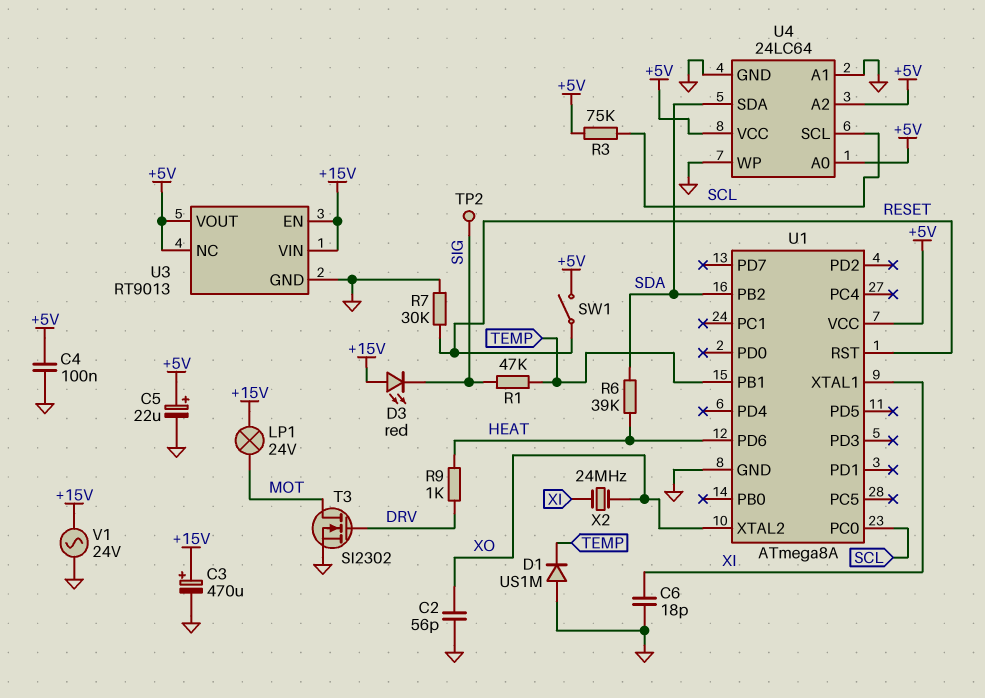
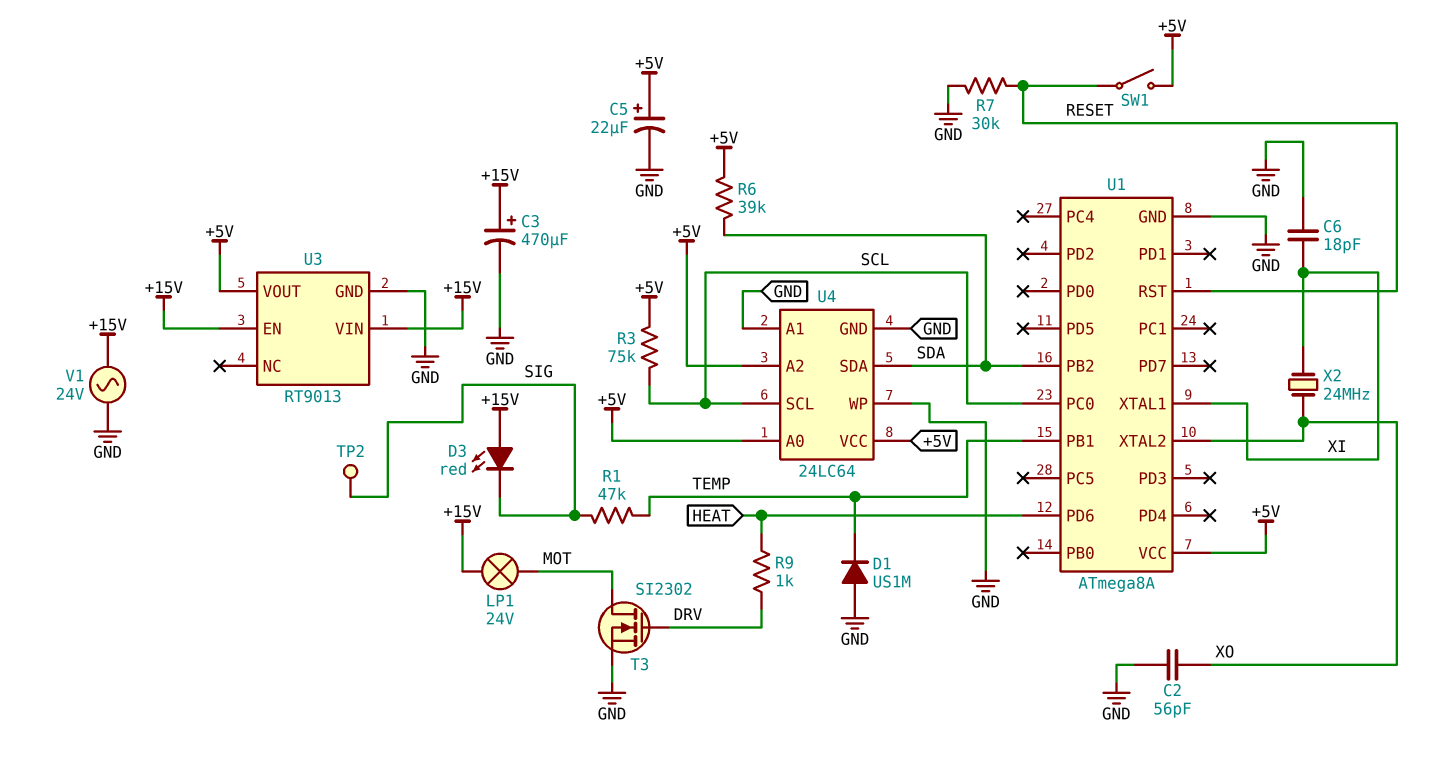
C4: 100nF (+5V, GND) -> none
R6: 39k (HEAT, SDA) -> 39k (+5V, SDA)
U3 pin NC: +5V -> none

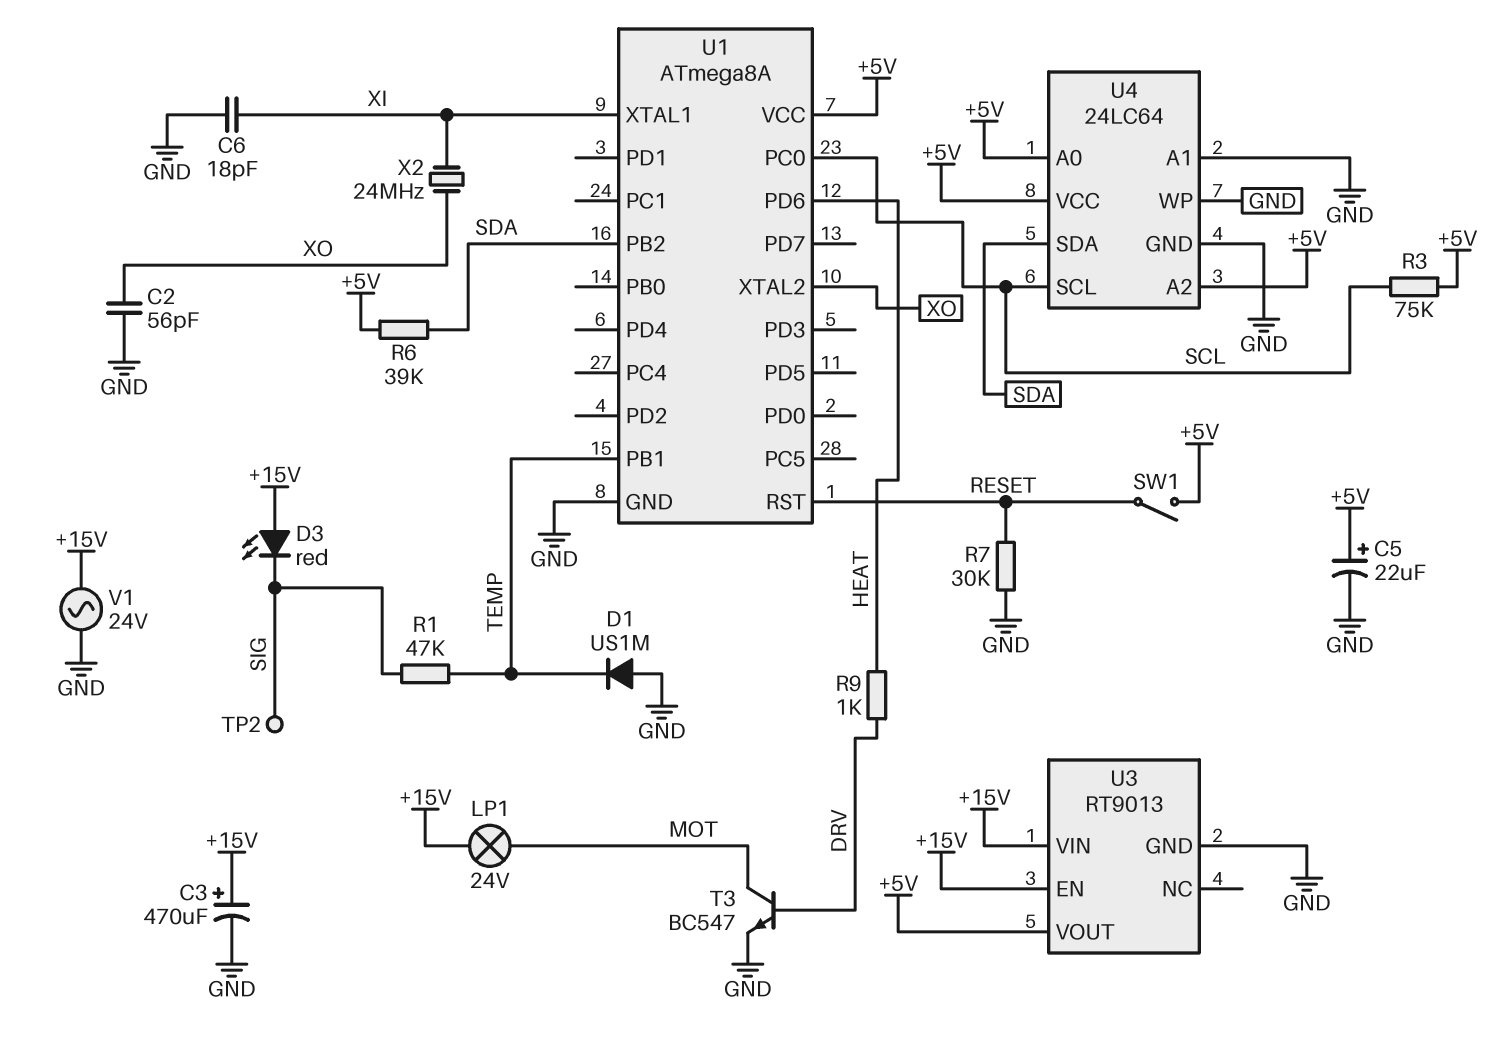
T3: NMOS SI2302 (G DRV, D MOT, S GND) -> NPN BC547 (B DRV, C MOT, E GND)

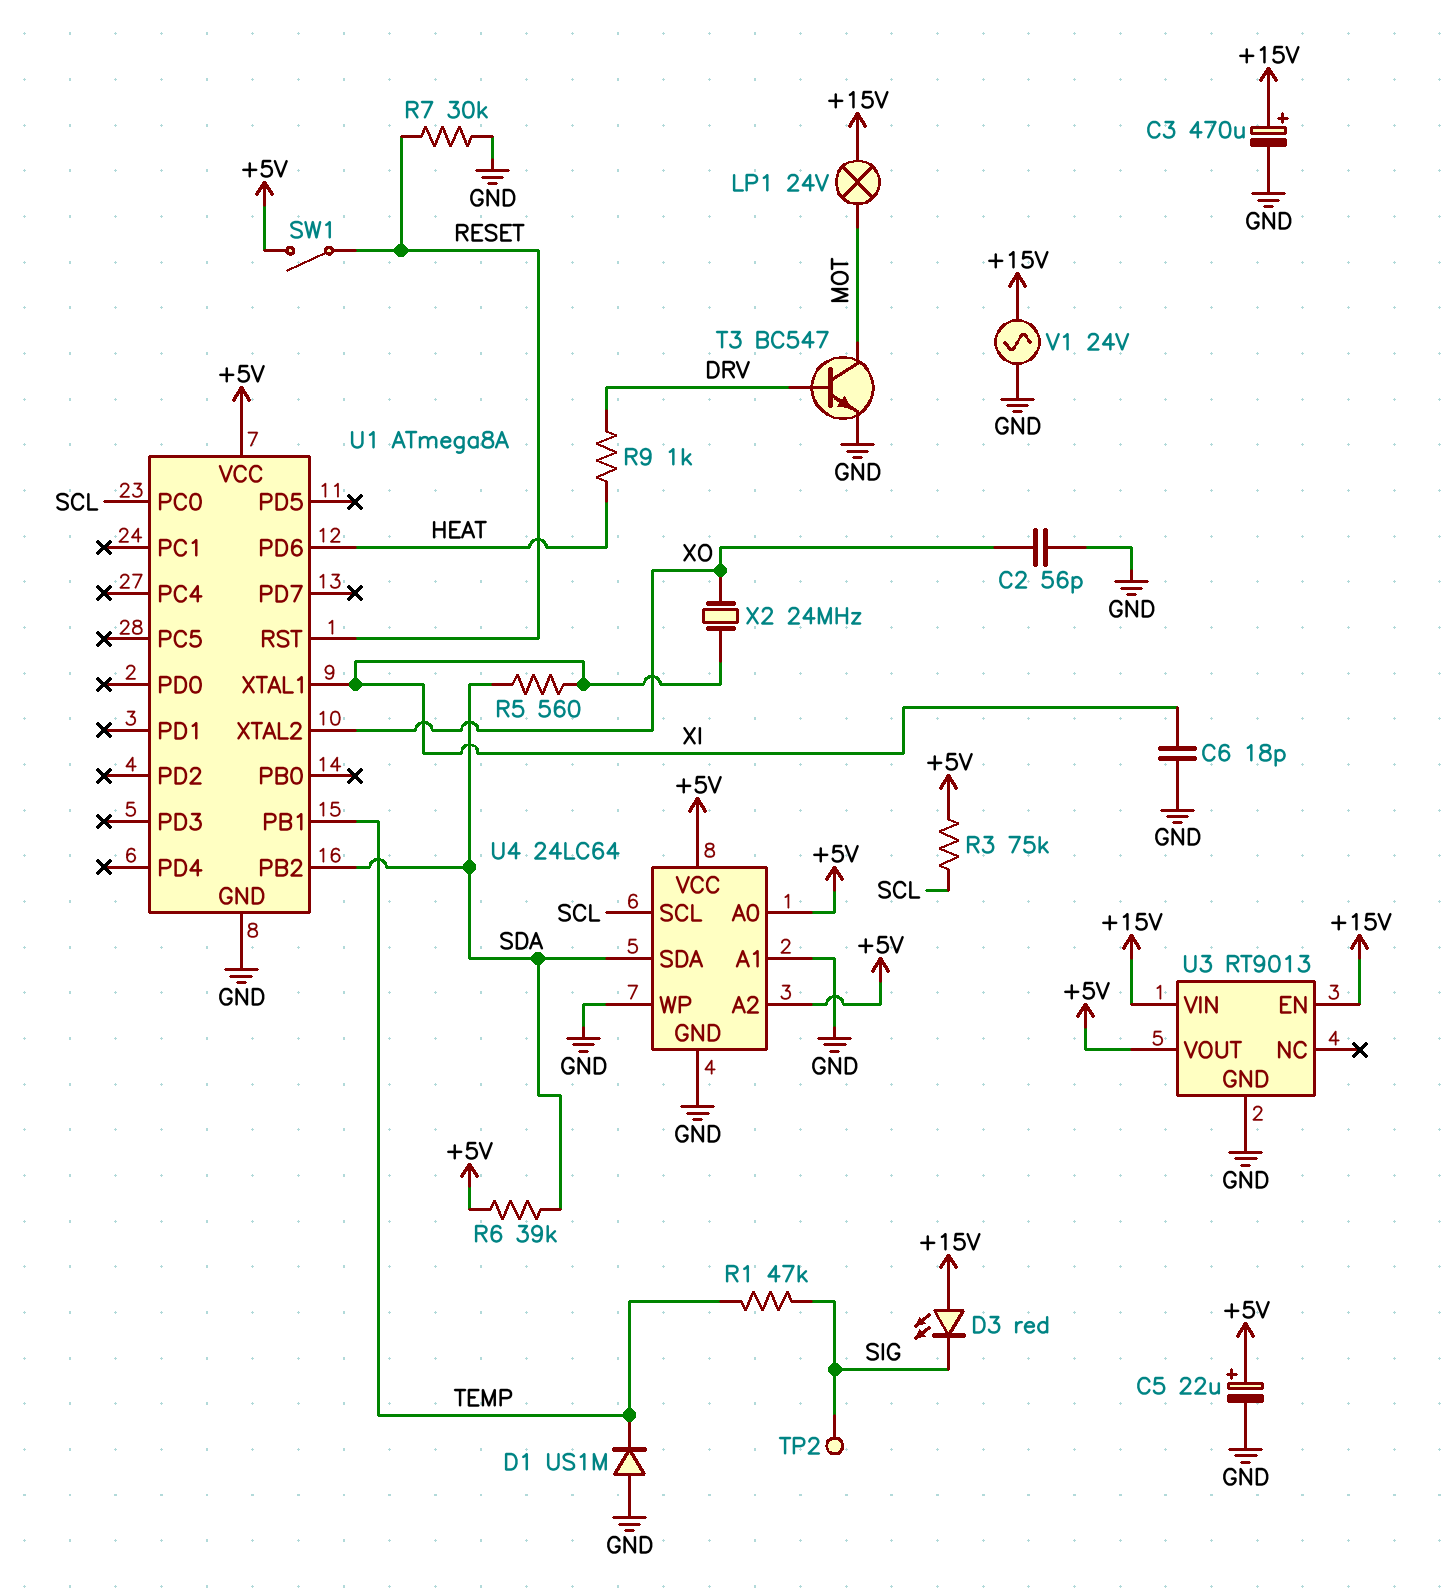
R5: none -> 560 (SDA, XI)

